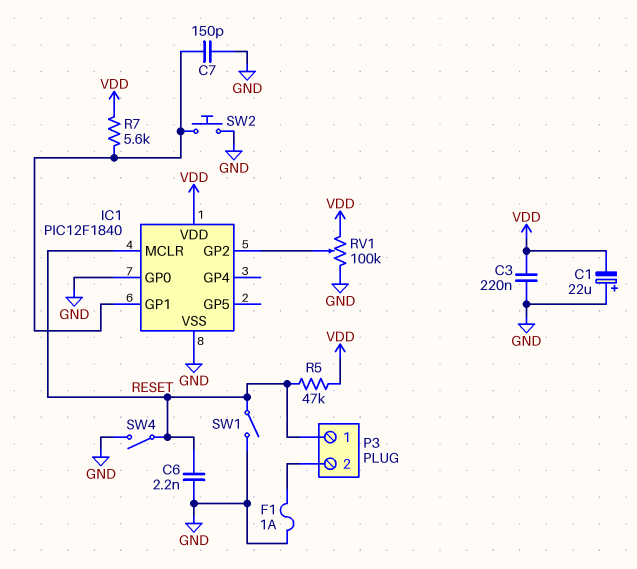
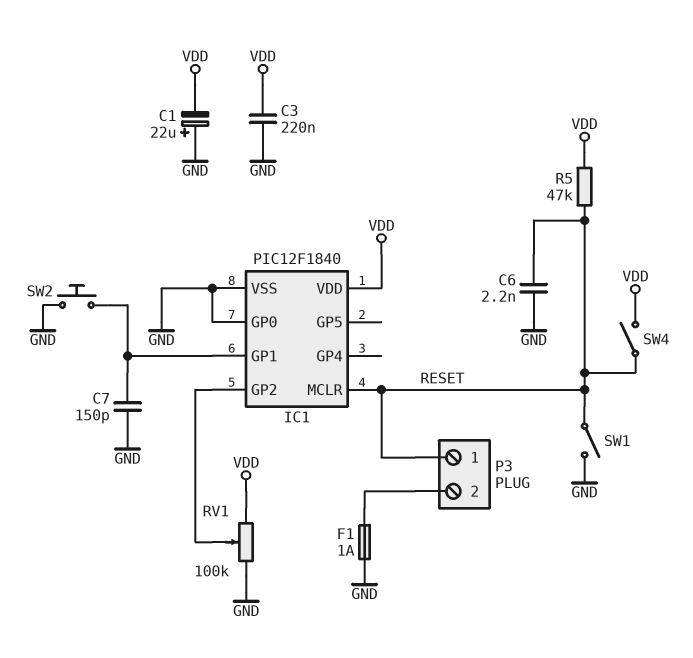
R7: 5.6k (IC1/GP1, VDD) -> none
SW4: switch (GND, RESET) -> switch (RESET, VDD)

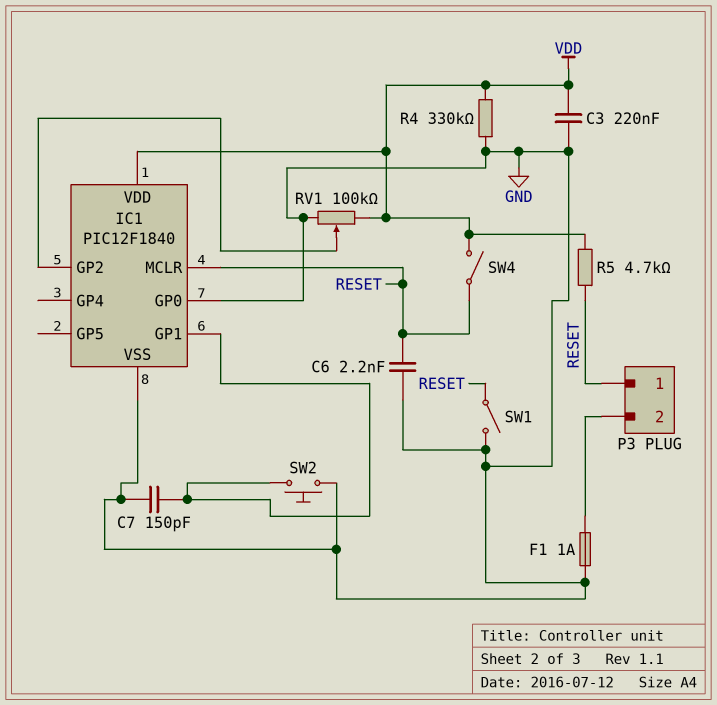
C1: 22uF (plus GND, minus VDD) -> none
R4: none -> 330k (GND, VDD)
R5: 47k (RESET, VDD) -> 4.7k (RESET, VDD)

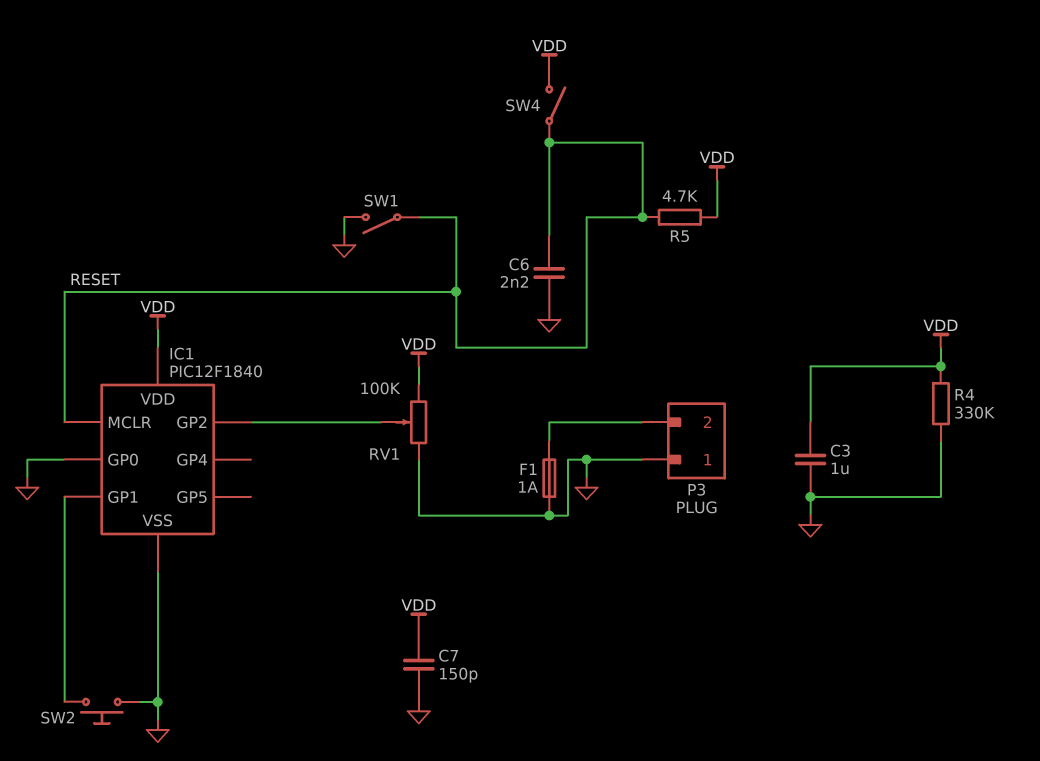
C3: 220nF (GND, VDD) -> 1uF (GND, VDD)
C7: 150pF (GND, IC1/GP1) -> 150pF (GND, VDD)
P3 pin 1: RESET -> GND

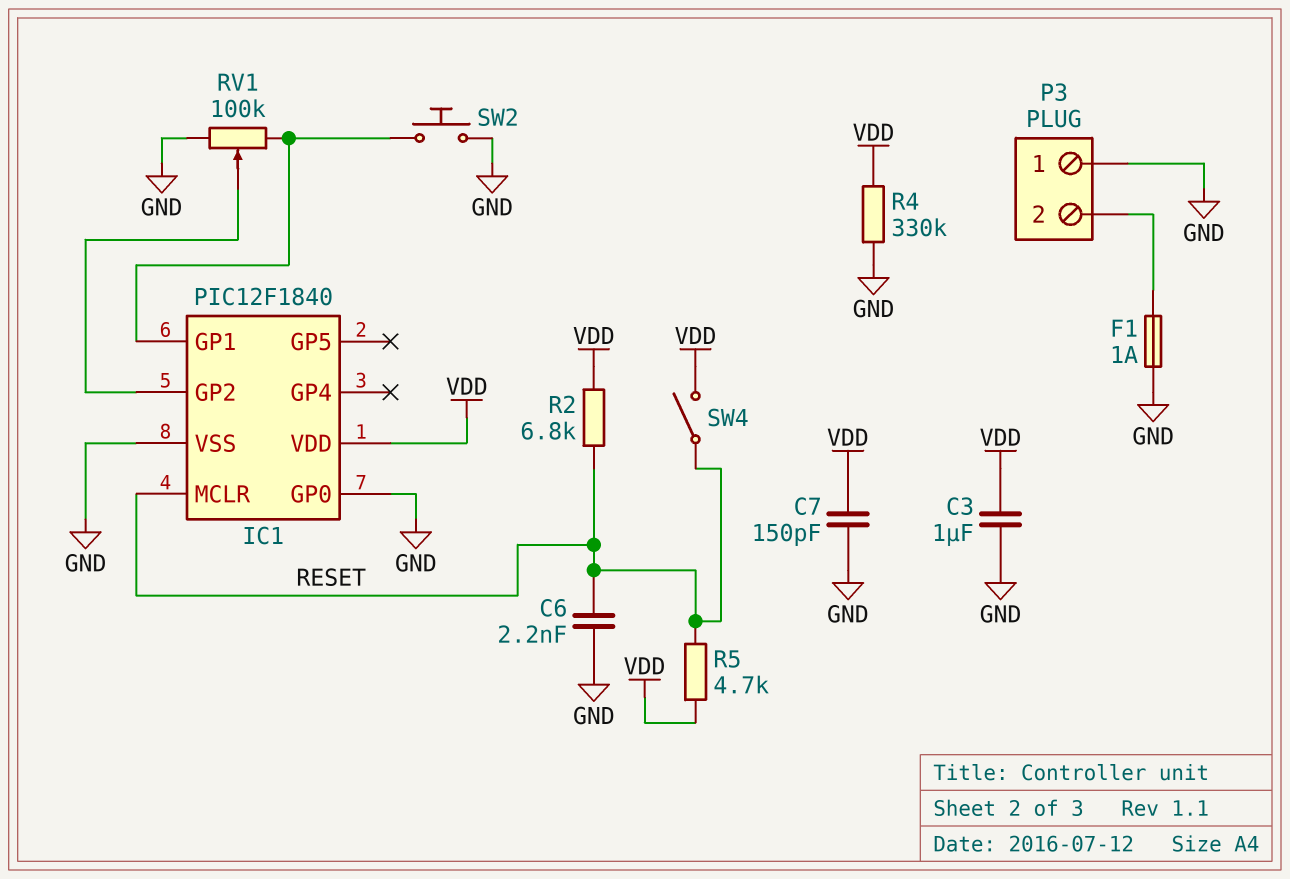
R2: none -> 6.8k (RESET, VDD)
RV1: 100k (GND, VDD, wiper IC1/GP2) -> 100k (GND, IC1/GP1, wiper IC1/GP2)
SW1: switch (GND, RESET) -> none

